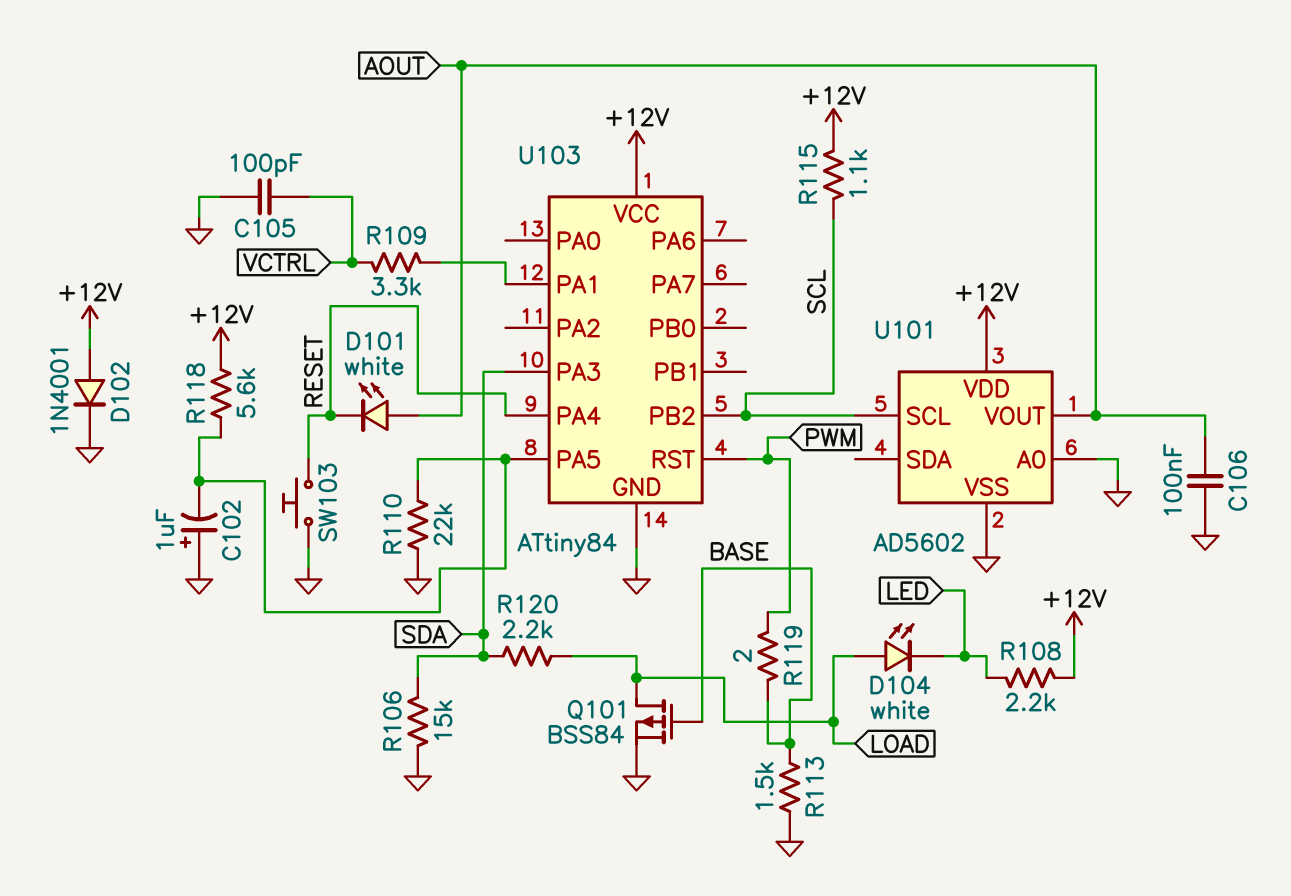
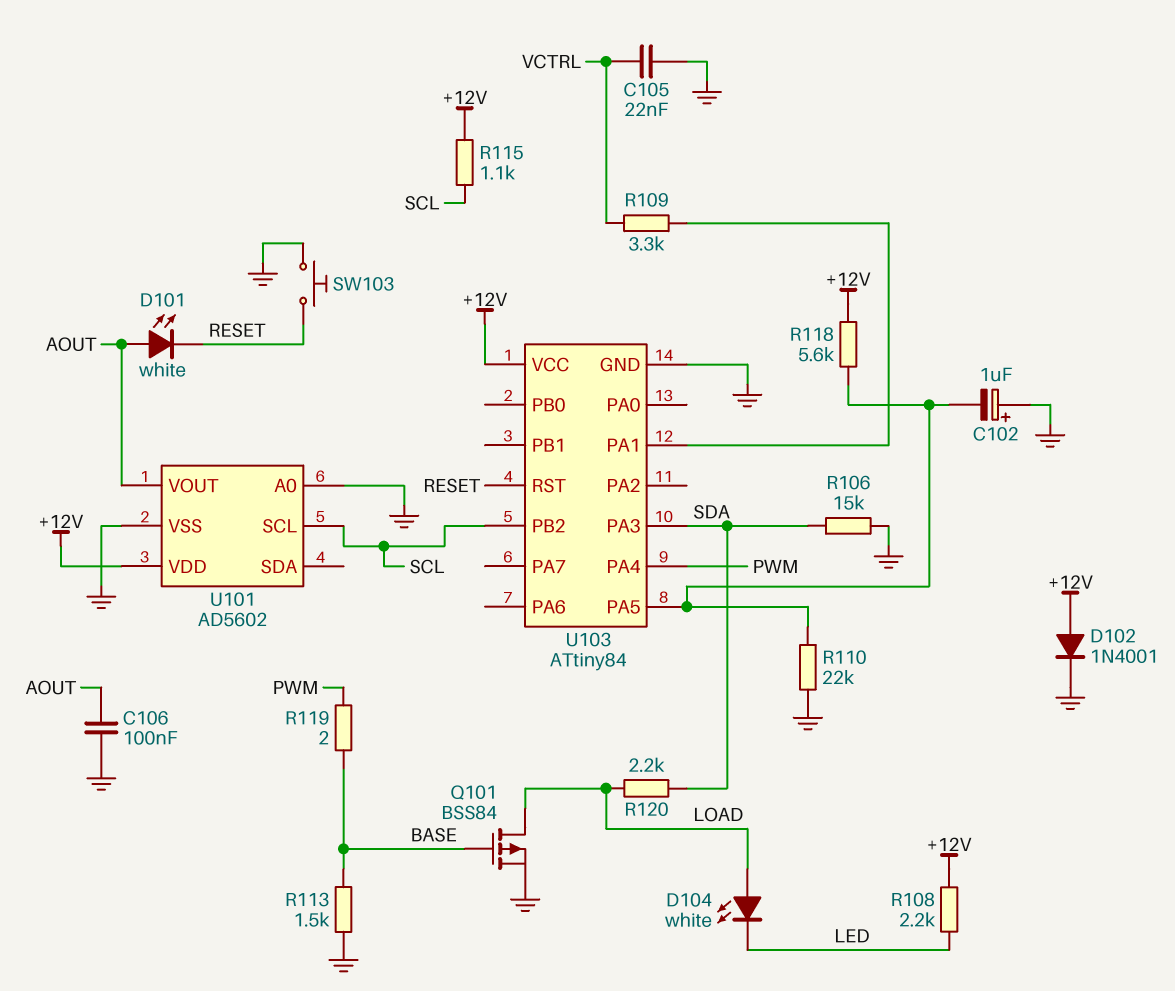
C105: 100pF (GND, VCTRL) -> 22nF (GND, VCTRL)
U103 pin PA4: RESET -> PWM
U103 pin RST: PWM -> RESET

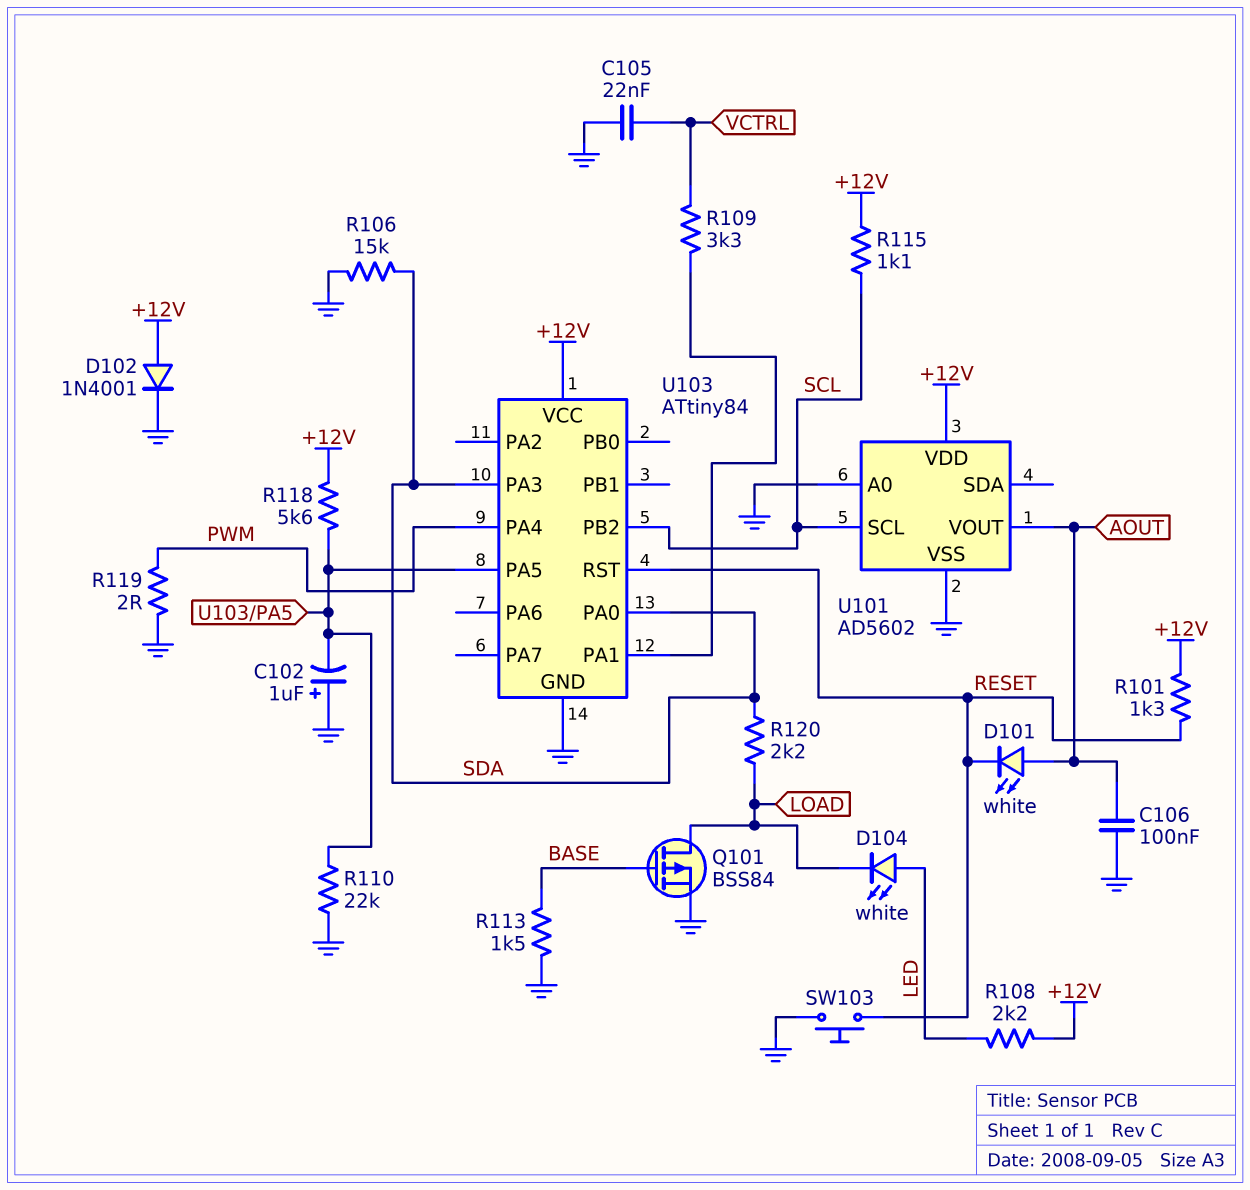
D104: LED white (A LOAD, K LED) -> LED white (A LED, K LOAD)
R101: none -> 1.3k (+12V, RESET)
R119: 2 (BASE, PWM) -> 2 (GND, PWM)
U103 pin PA0: none -> SDA

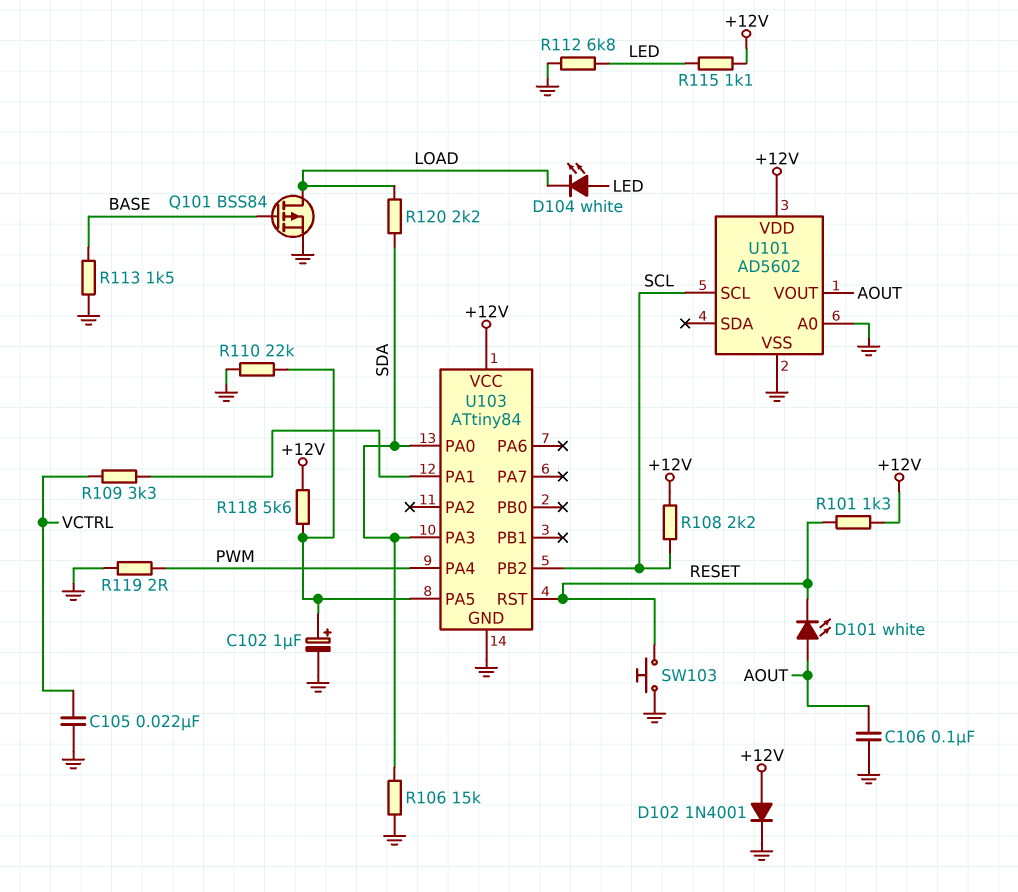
C102: 1uF (plus GND, minus U103/PA5) -> 1uF (plus U103/PA5, minus GND)
R108: 2.2k (+12V, LED) -> 2.2k (+12V, SCL)
R112: none -> 6.8k (GND, LED)
R115: 1.1k (+12V, SCL) -> 1.1k (+12V, LED)

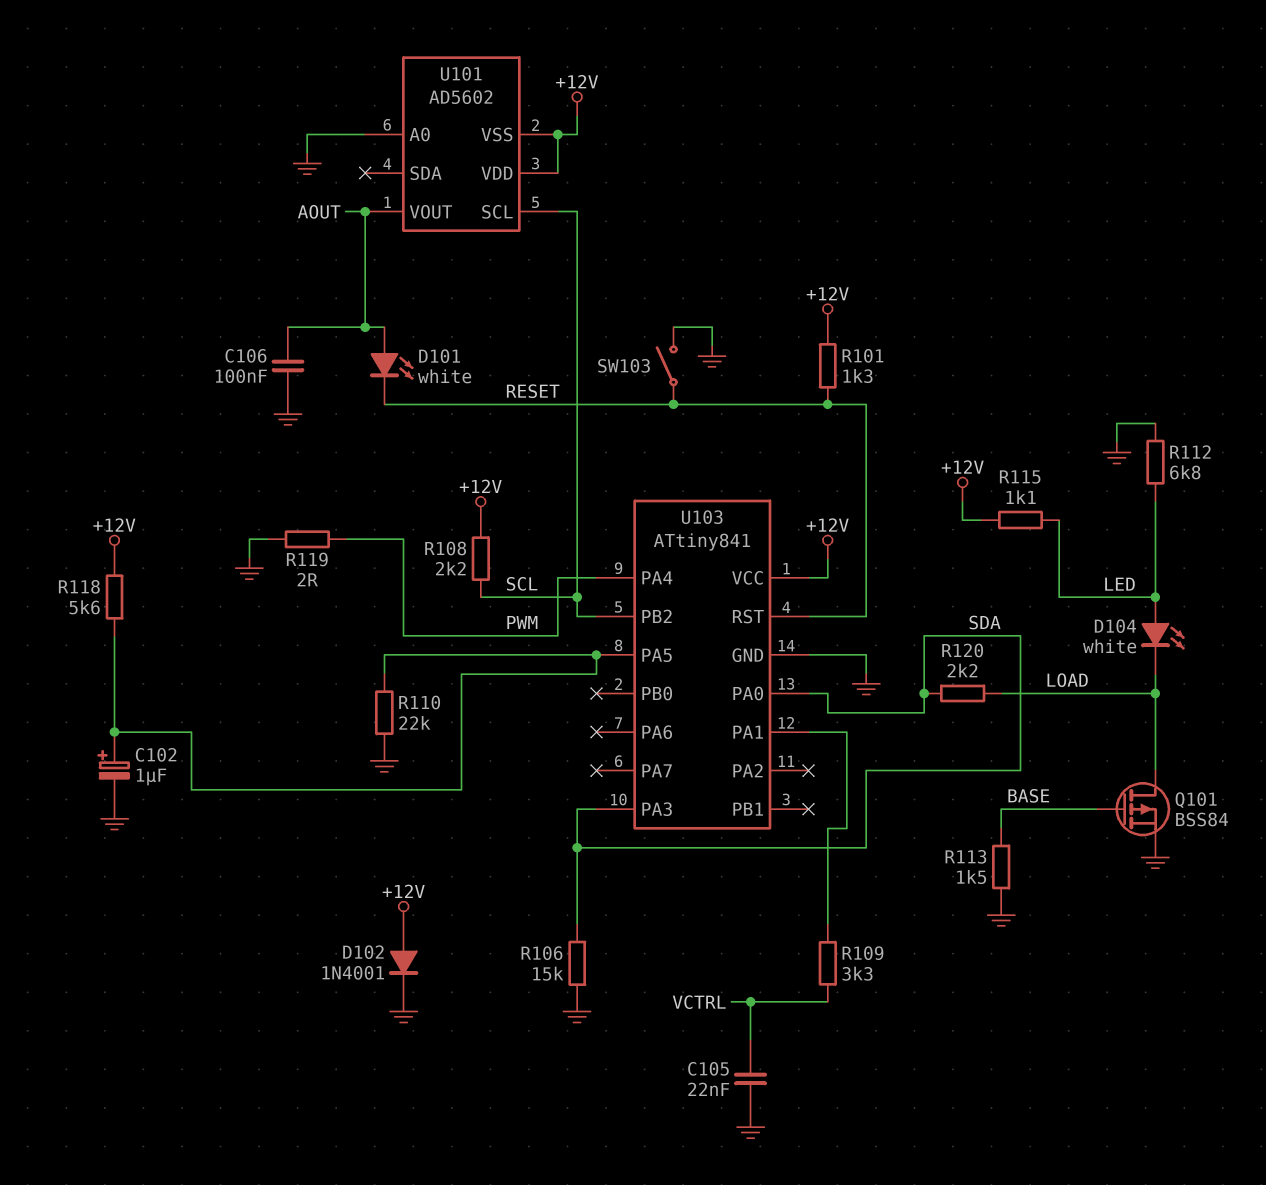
SW103: button (GND, RESET) -> switch (GND, RESET)
U101 pin VSS: GND -> +12V
U103: ATtiny84 -> ATtiny841

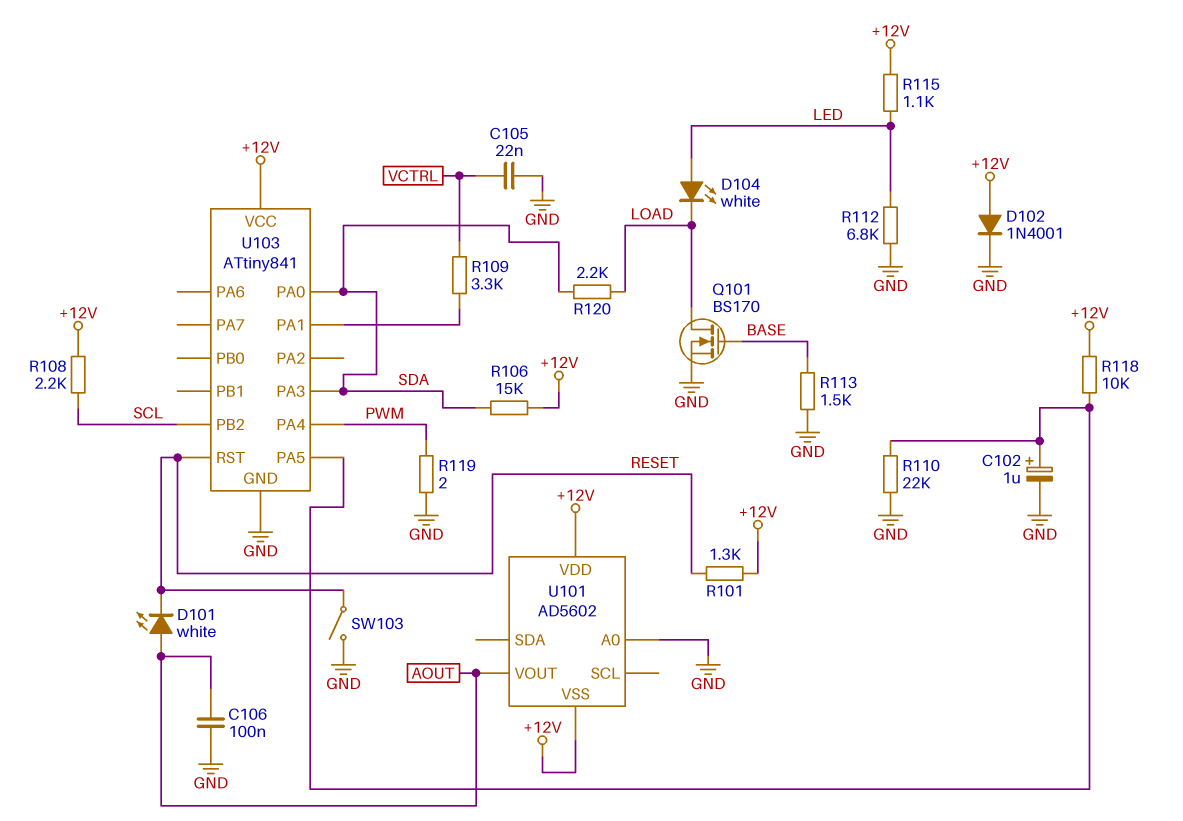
Q101: PMOS BSS84 (G BASE, D LOAD, S GND) -> NMOS BS170 (G BASE, D LOAD, S GND)
R106: 15k (GND, SDA) -> 15k (+12V, SDA)
R118: 5.6k (+12V, U103/PA5) -> 10k (+12V, U103/PA5)
U101 pin SCL: SCL -> none

